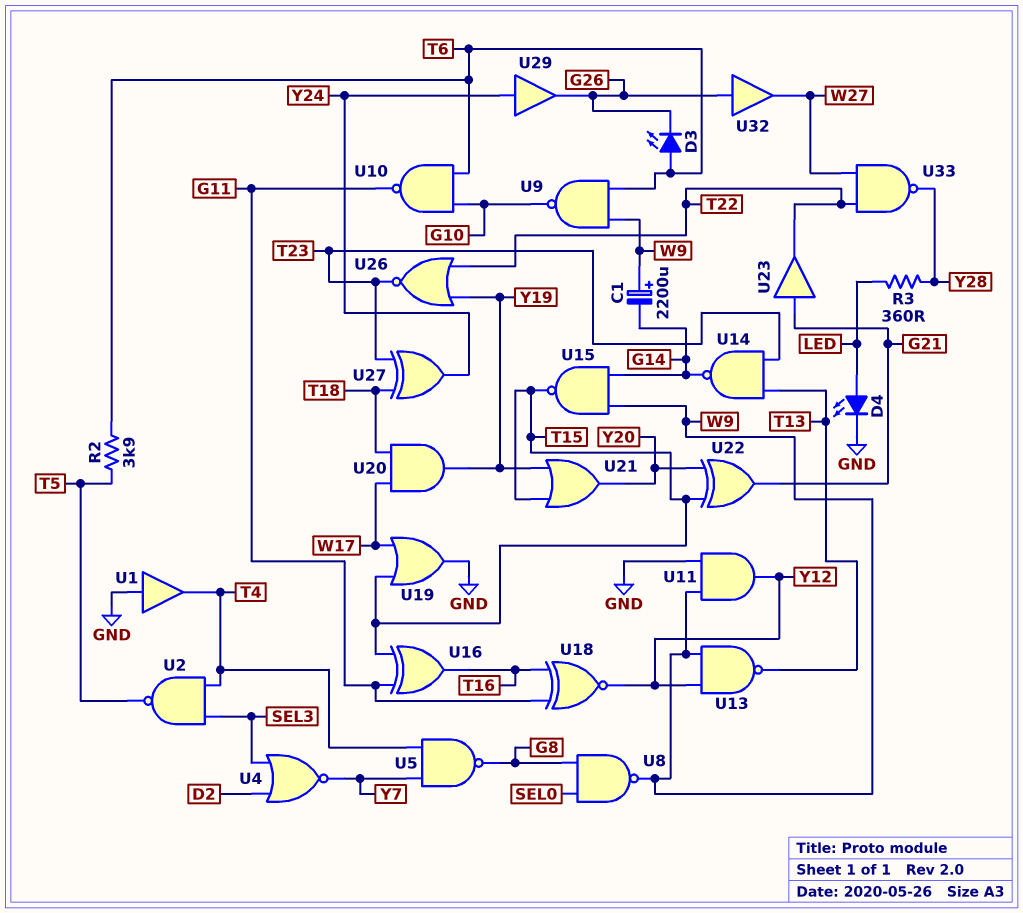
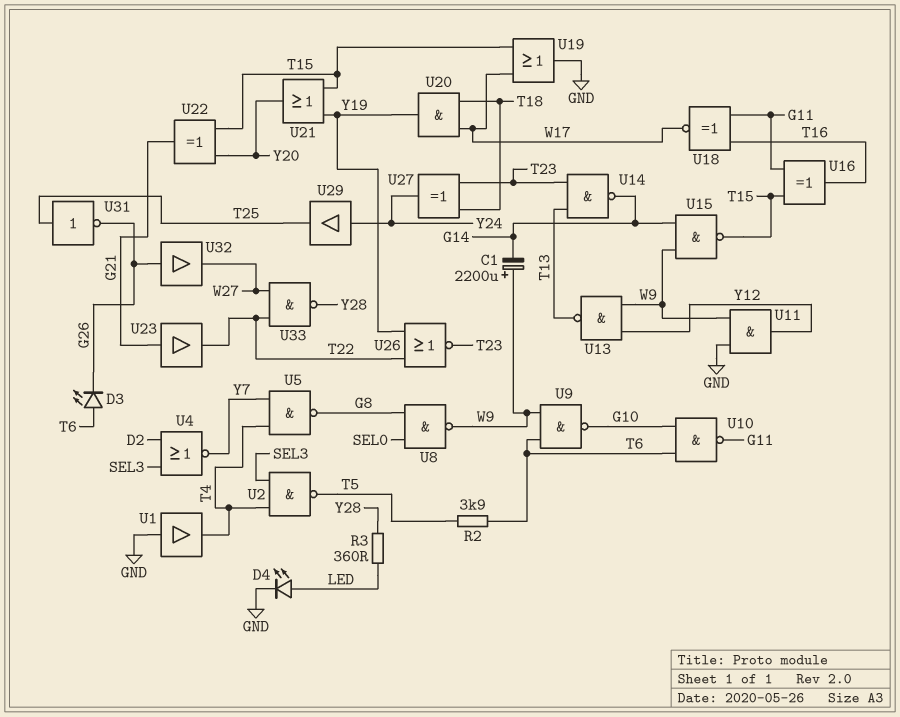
U18: XNOR (in G11, in T16, out Y12) -> XNOR (in G11, in T16, out W17)
U29: buffer (in Y24, out G26) -> buffer (in Y24, out T25)
U31: none -> NOT (in T25, out G26)

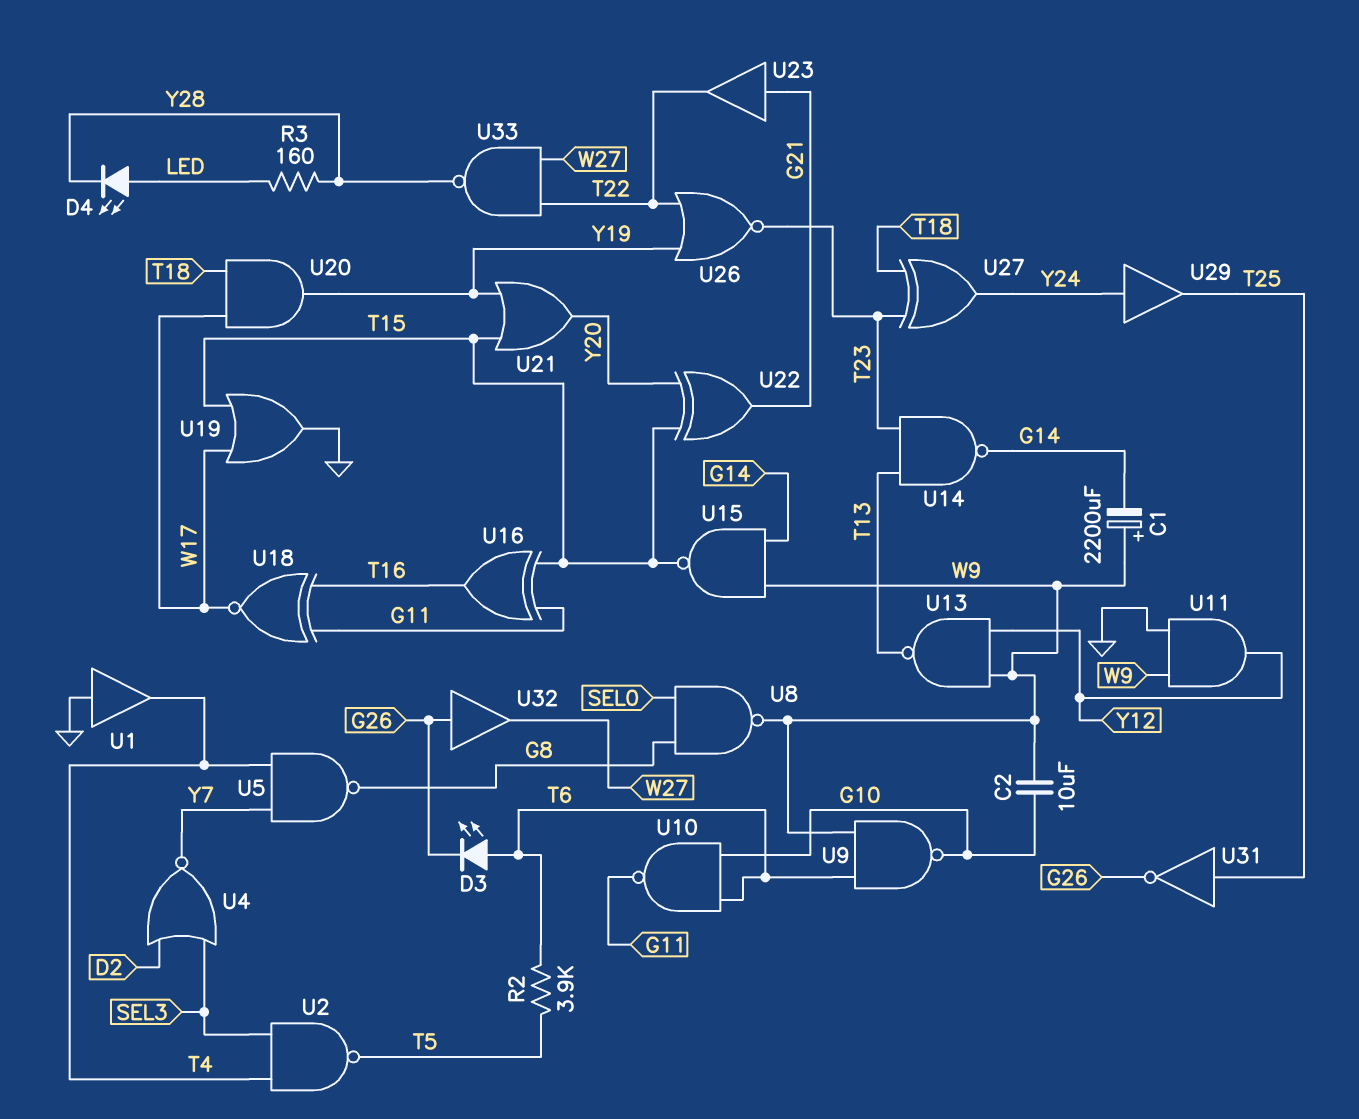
C2: none -> 10uF (G10, W9)
D4: LED (A LED, K GND) -> LED (A LED, K Y28)
R3: 360 (LED, Y28) -> 160 (LED, Y28)

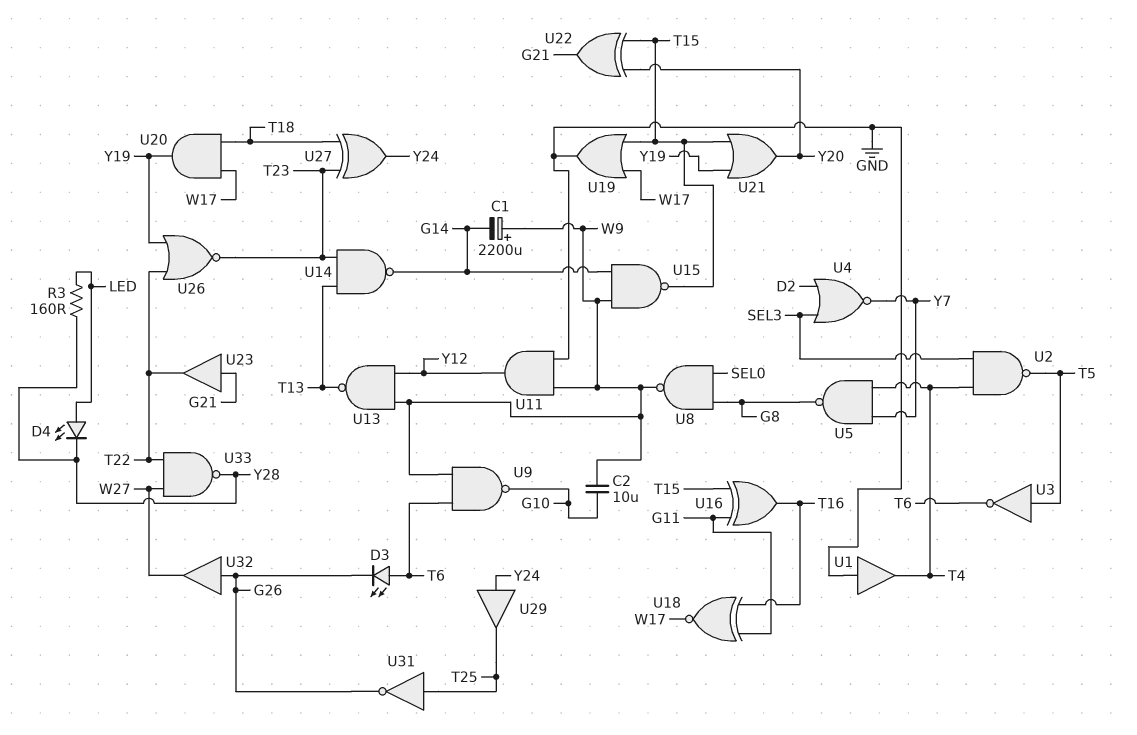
R2: 3.9k (T5, T6) -> none
U3: none -> NOT (in T5, out T6)
U10: NAND (in G10, in T6, out G11) -> none

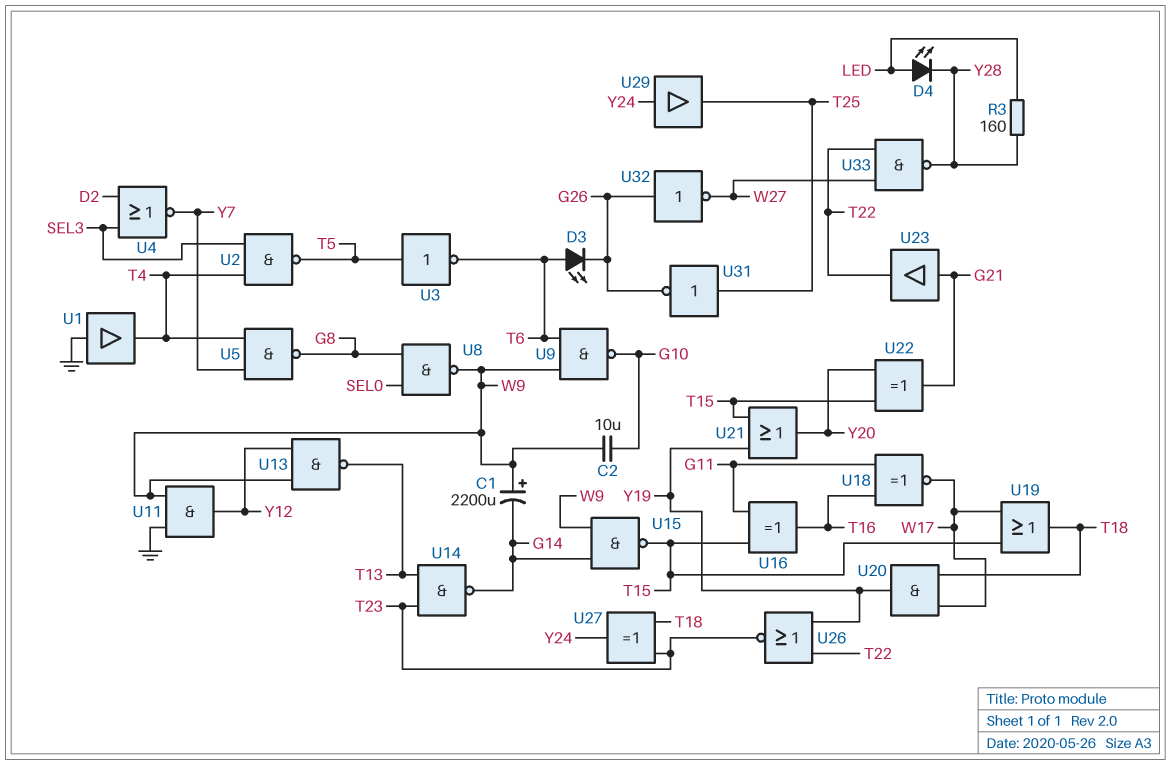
U19: OR (in T15, in W17, out GND) -> OR (in T15, in W17, out T18)
U32: buffer (in G26, out W27) -> NOT (in G26, out W27)

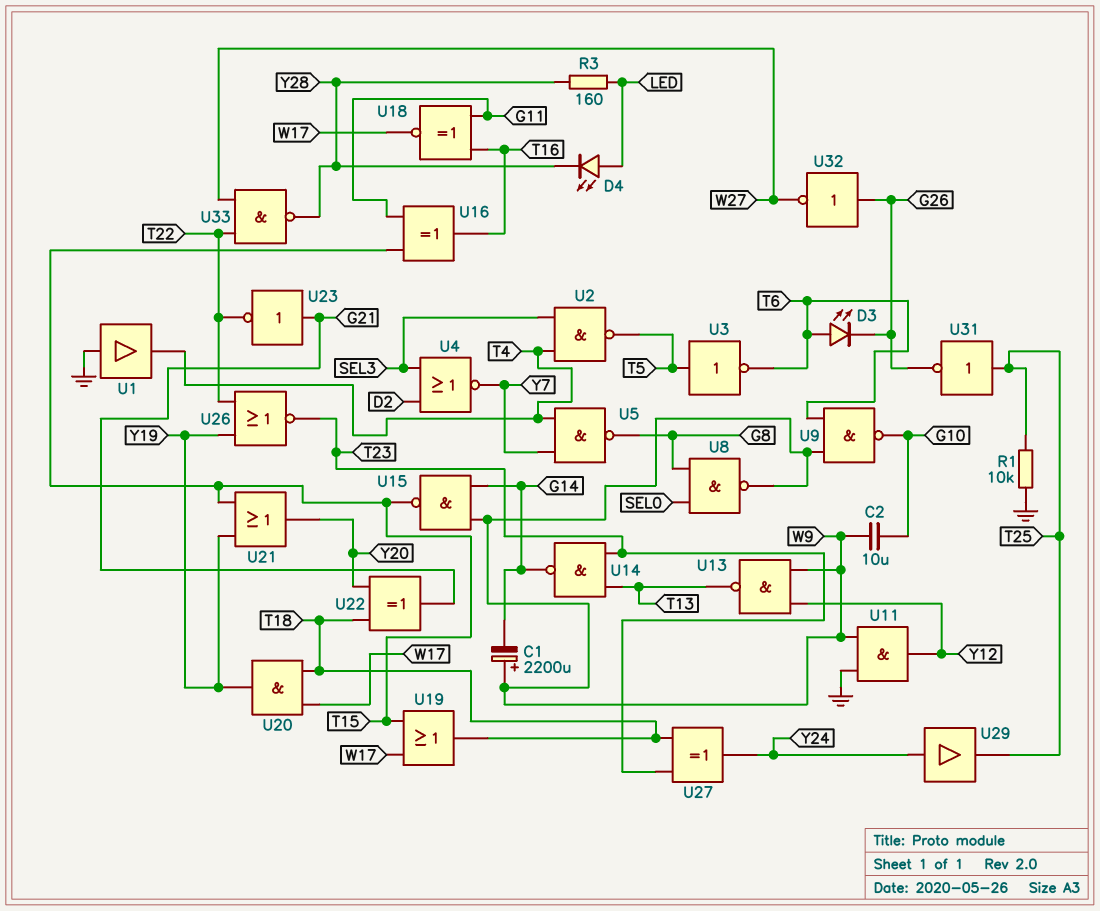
R1: none -> 10k (GND, T25)
U22: XOR (in T15, in Y20, out G21) -> XOR (in T18, in Y20, out G21)
U23: buffer (in G21, out T22) -> NOT (in G21, out T22)

